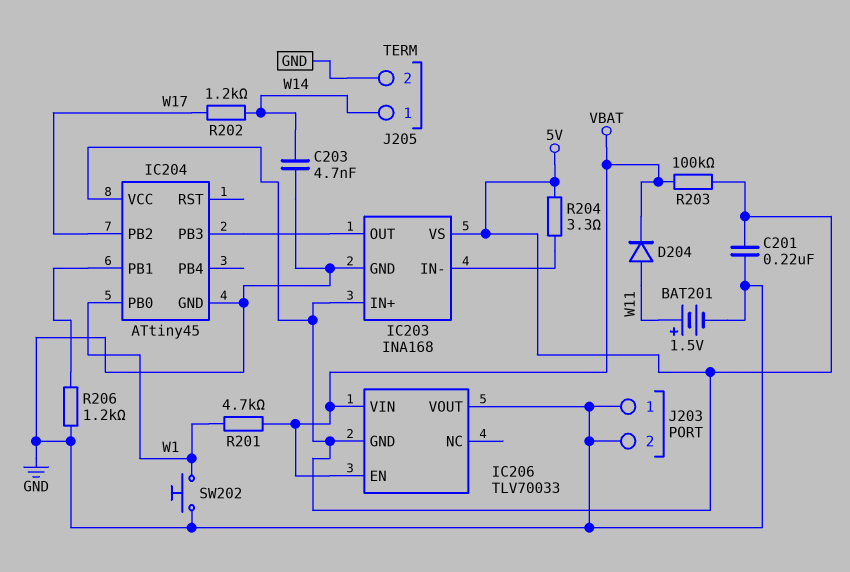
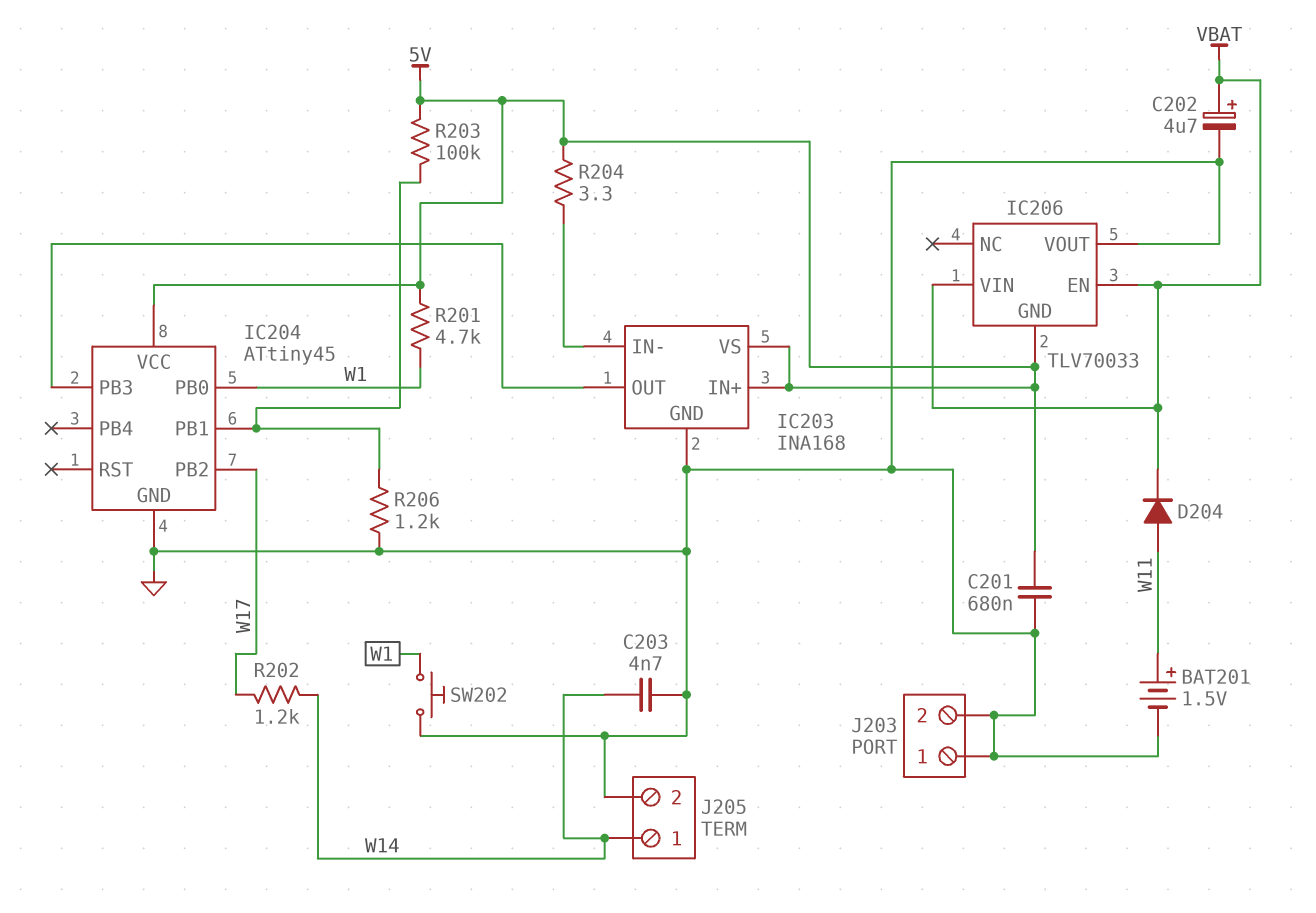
C201: 220nF (5V, GND) -> 680nF (5V, GND)
C202: none -> 4.7uF (plus VBAT, minus GND)
R201: 4.7k (VBAT, W1) -> 4.7k (5V, W1)
R203: 100k (5V, VBAT) -> 100k (5V, IC204/PB1)

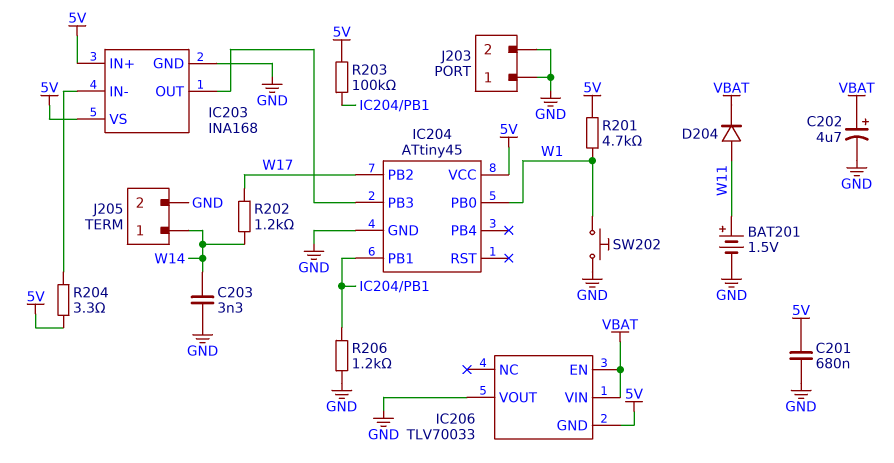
C203: 4.7nF (GND, W14) -> 3.3nF (GND, W14)

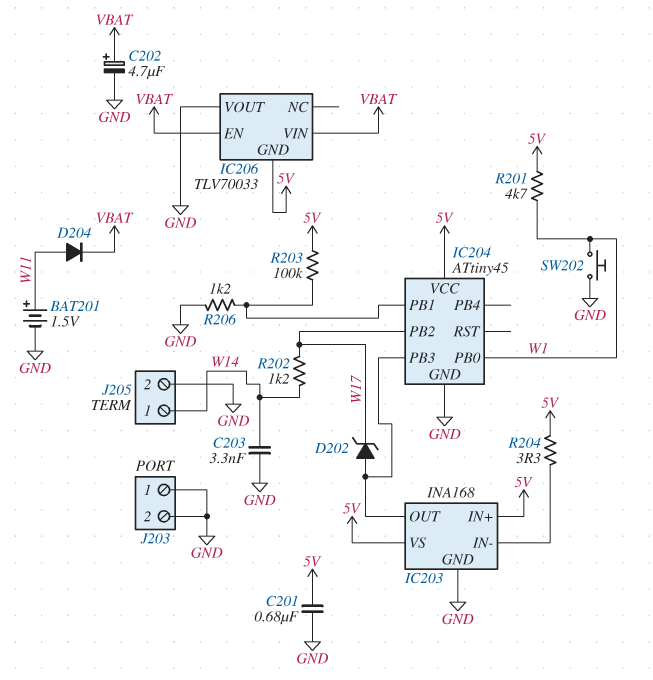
D202: none -> zener (A IC203/OUT, K W17)

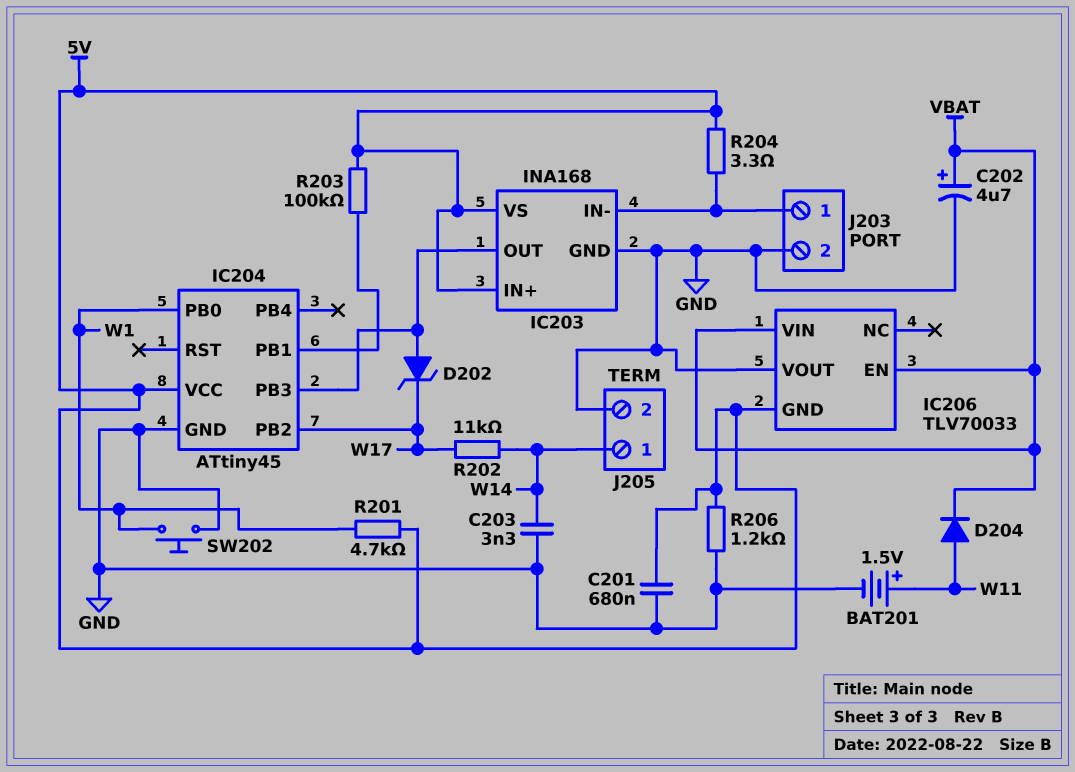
J203 pin 1: GND -> IC203/IN-
R202: 1.2k (W14, W17) -> 11k (W14, W17)
R206: 1.2k (GND, IC204/PB1) -> 1.2k (5V, GND)

